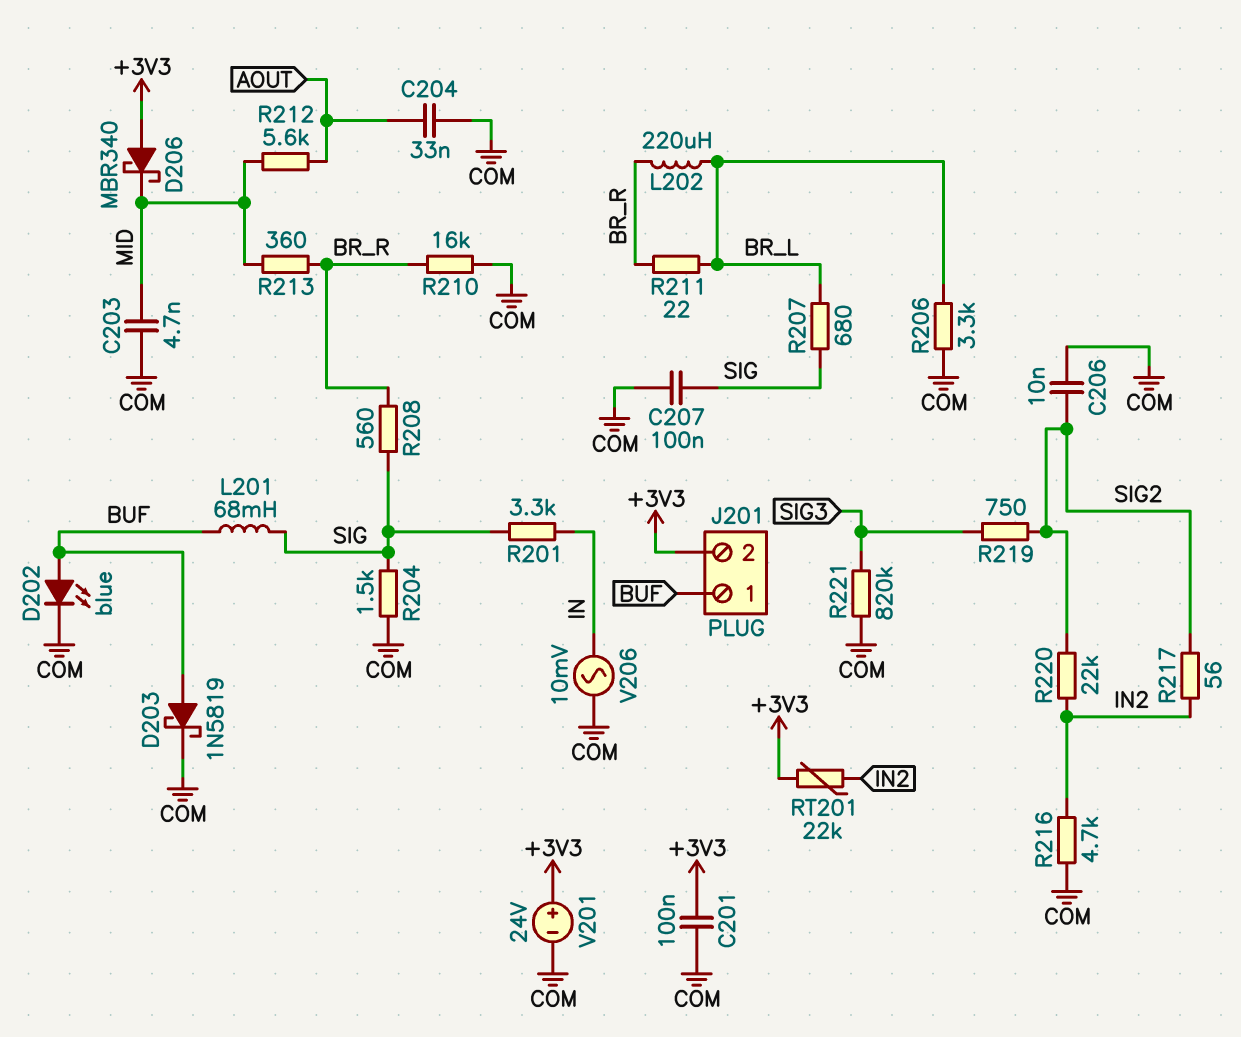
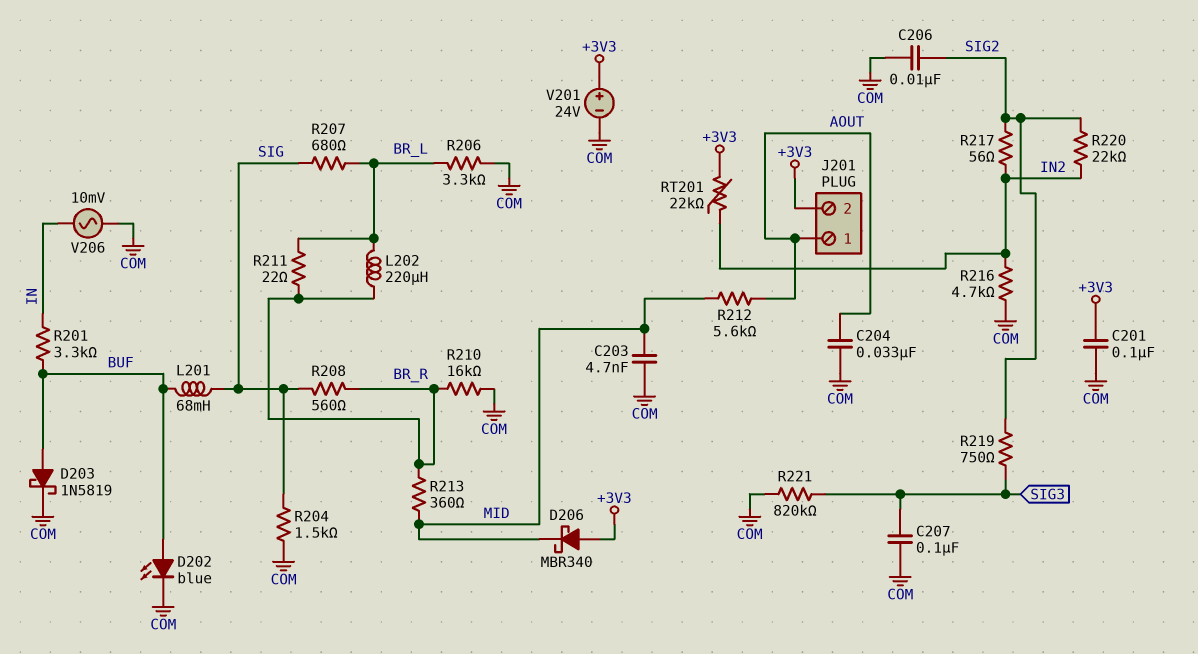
C207: 100nF (COM, SIG) -> 100nF (COM, SIG3)
J201 pin 1: BUF -> AOUT
R201: 3.3k (IN, SIG) -> 3.3k (BUF, IN)

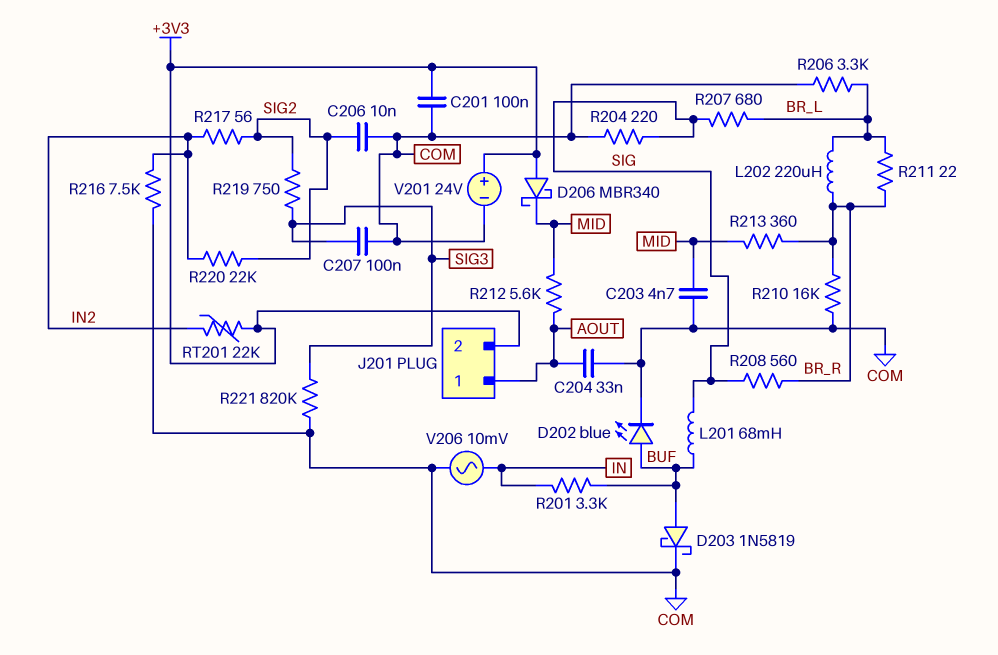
R204: 1.5k (COM, SIG) -> 220 (COM, SIG)
R216: 4.7k (COM, IN2) -> 7.5k (COM, IN2)

